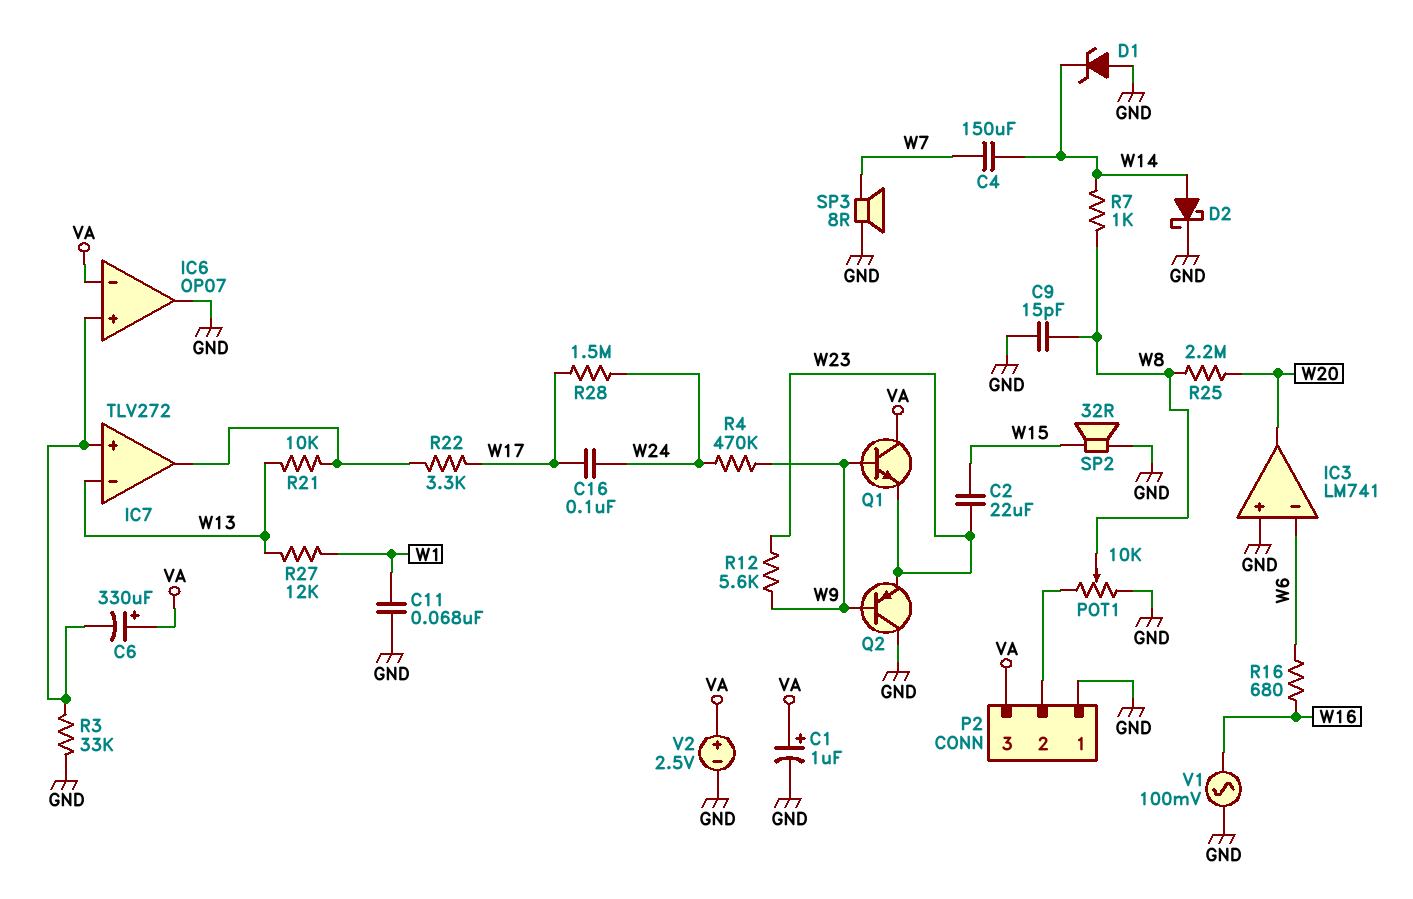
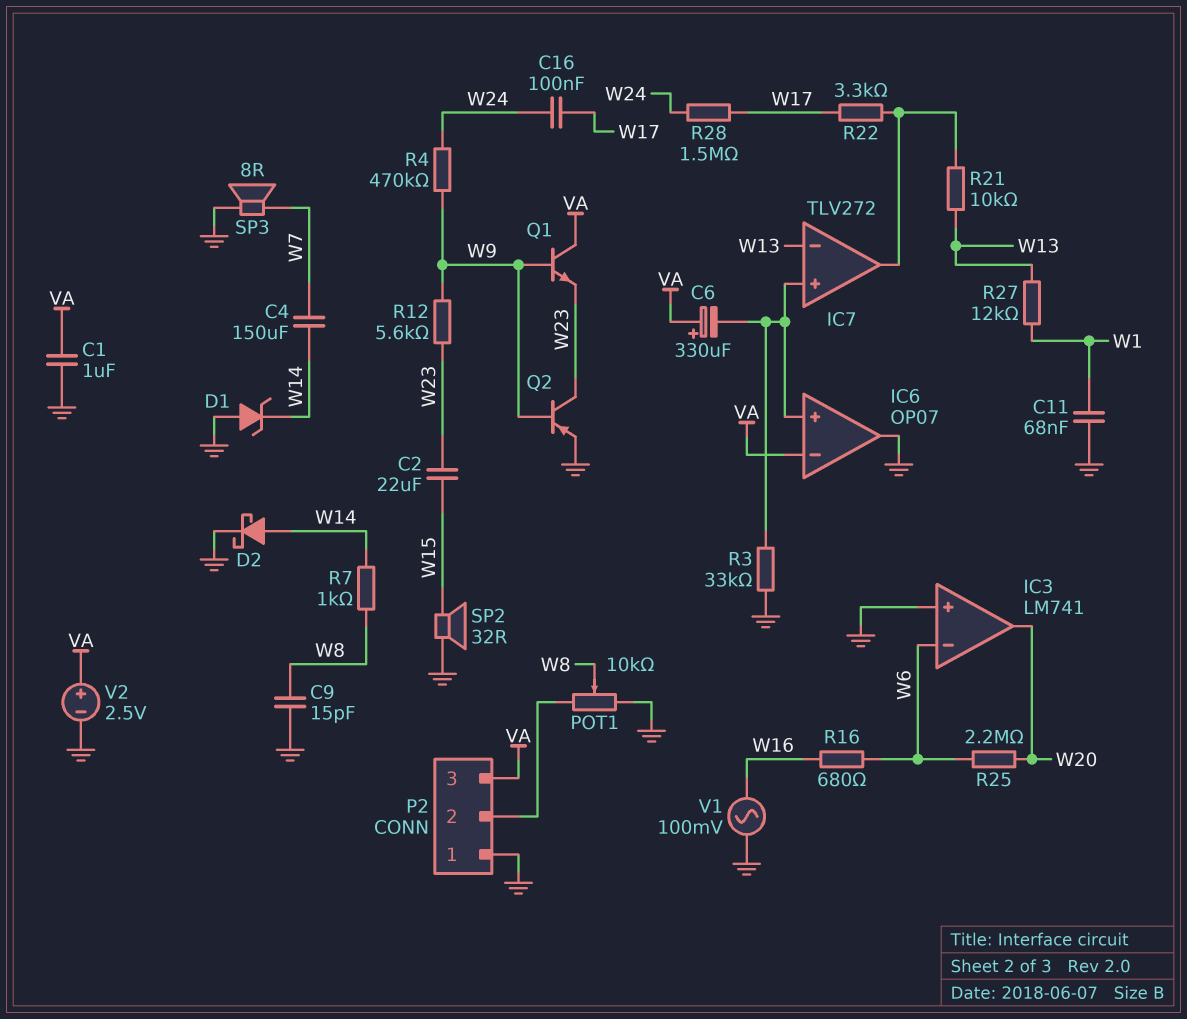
C1: 1uF (plus VA, minus GND) -> 1uF (GND, VA)
Q2: PNP (B W9, C GND, E W23) -> PNP (B W9, C W23, E GND)
R25: 2.2M (W8, W20) -> 2.2M (W6, W20)

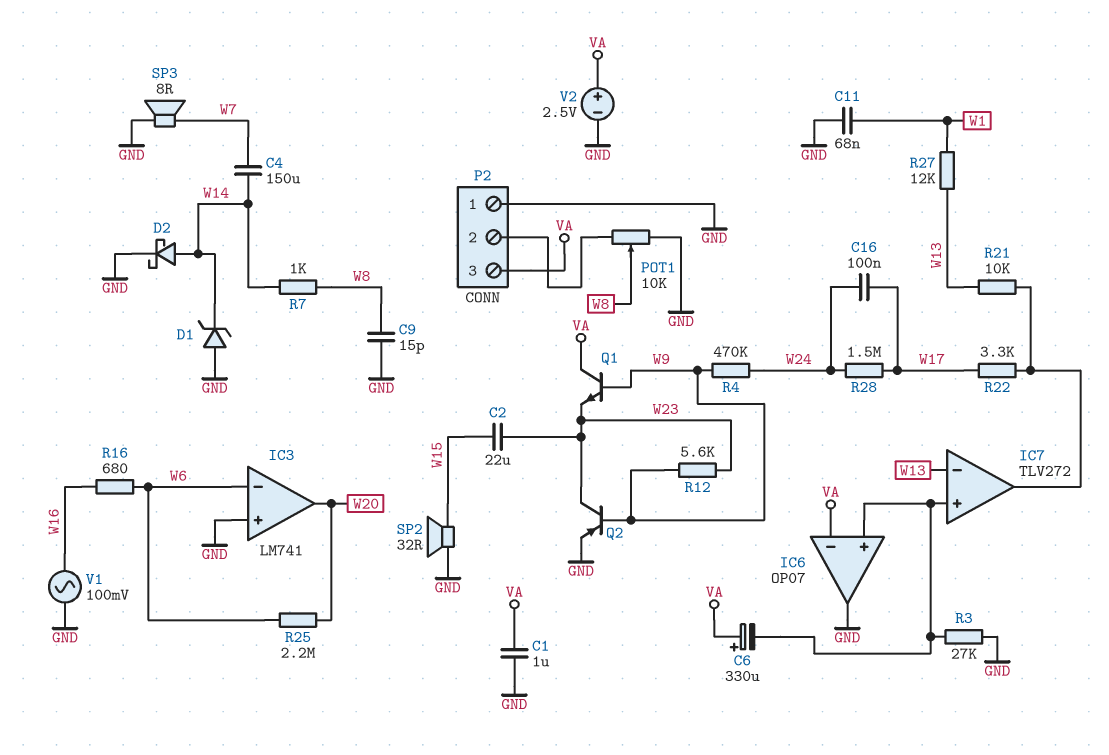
R3: 33k (GND, IC6/in+) -> 27k (GND, IC6/in+)

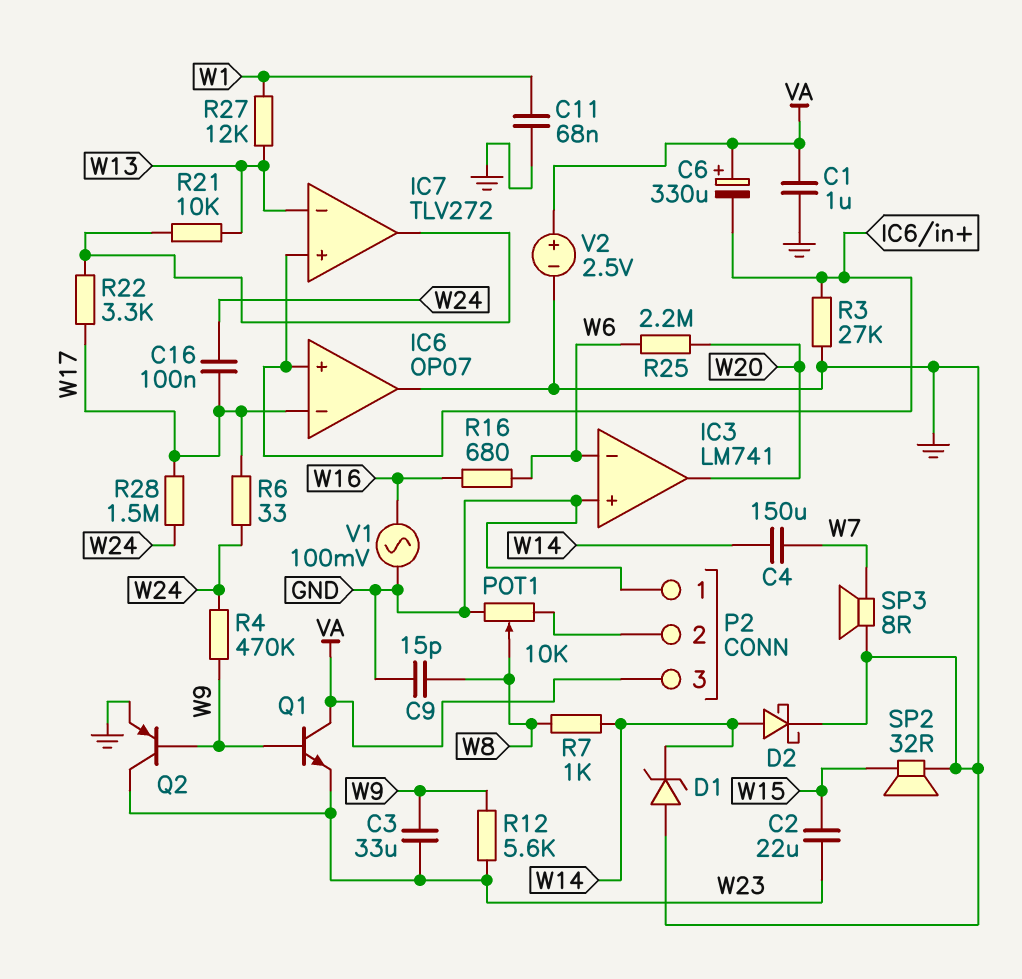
C3: none -> 33uF (W9, W23)
IC6 pin in-: VA -> W17
R6: none -> 33 (W17, W24)

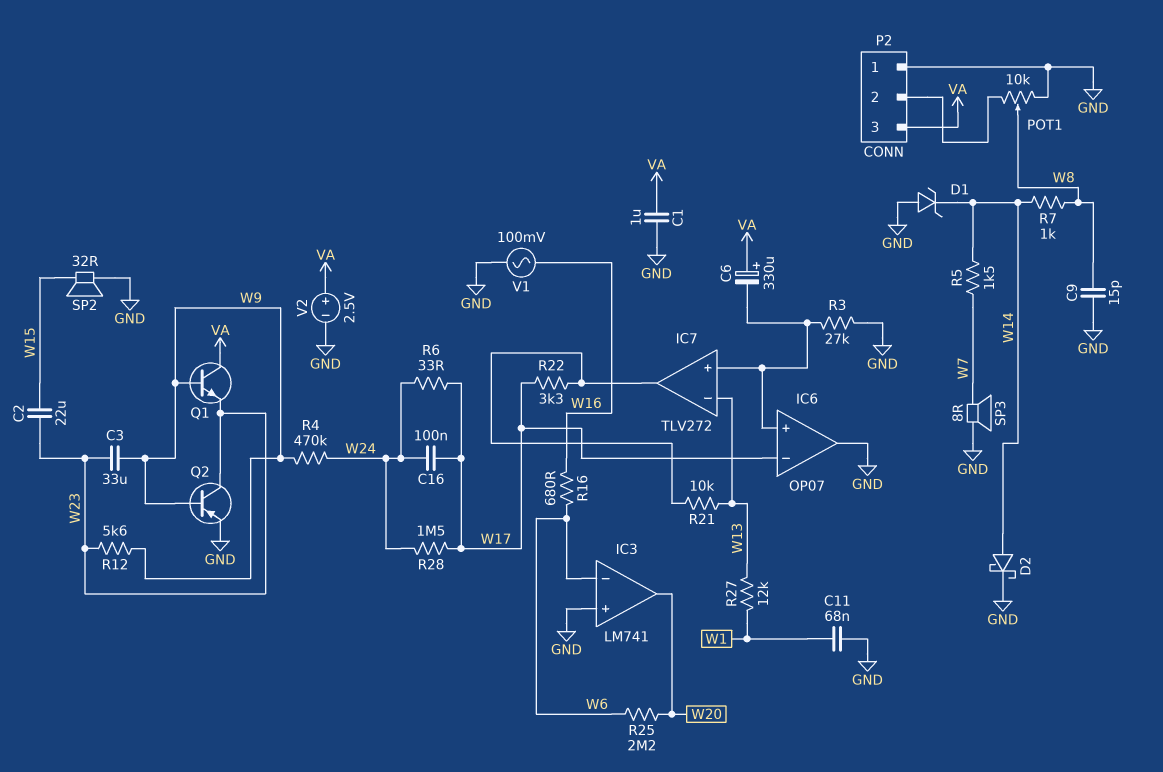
C4: 150uF (W7, W14) -> none
R5: none -> 1.5k (W7, W14)

